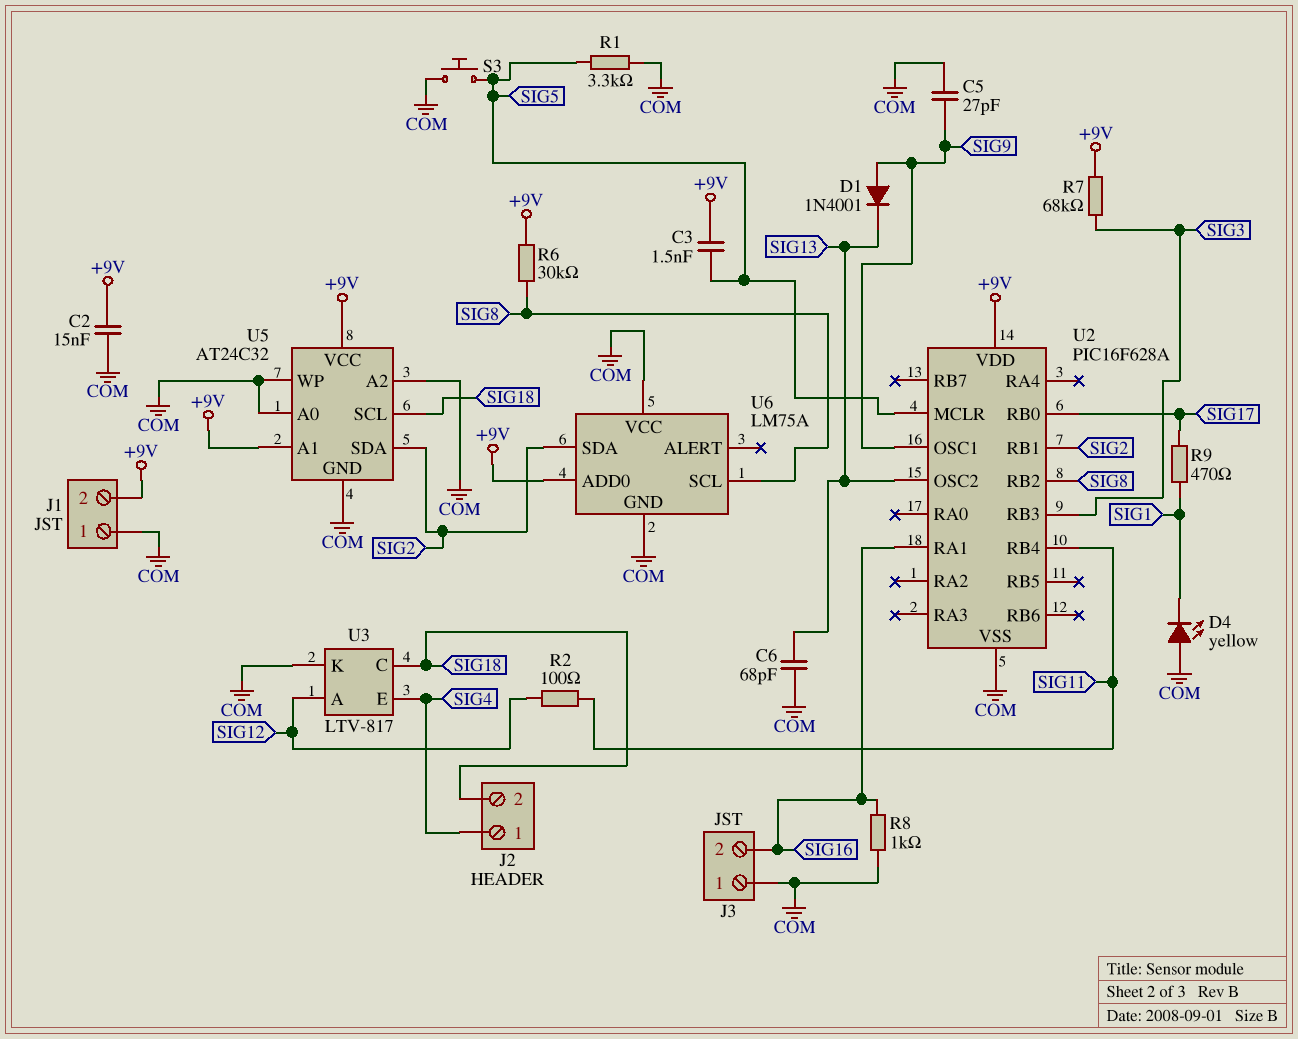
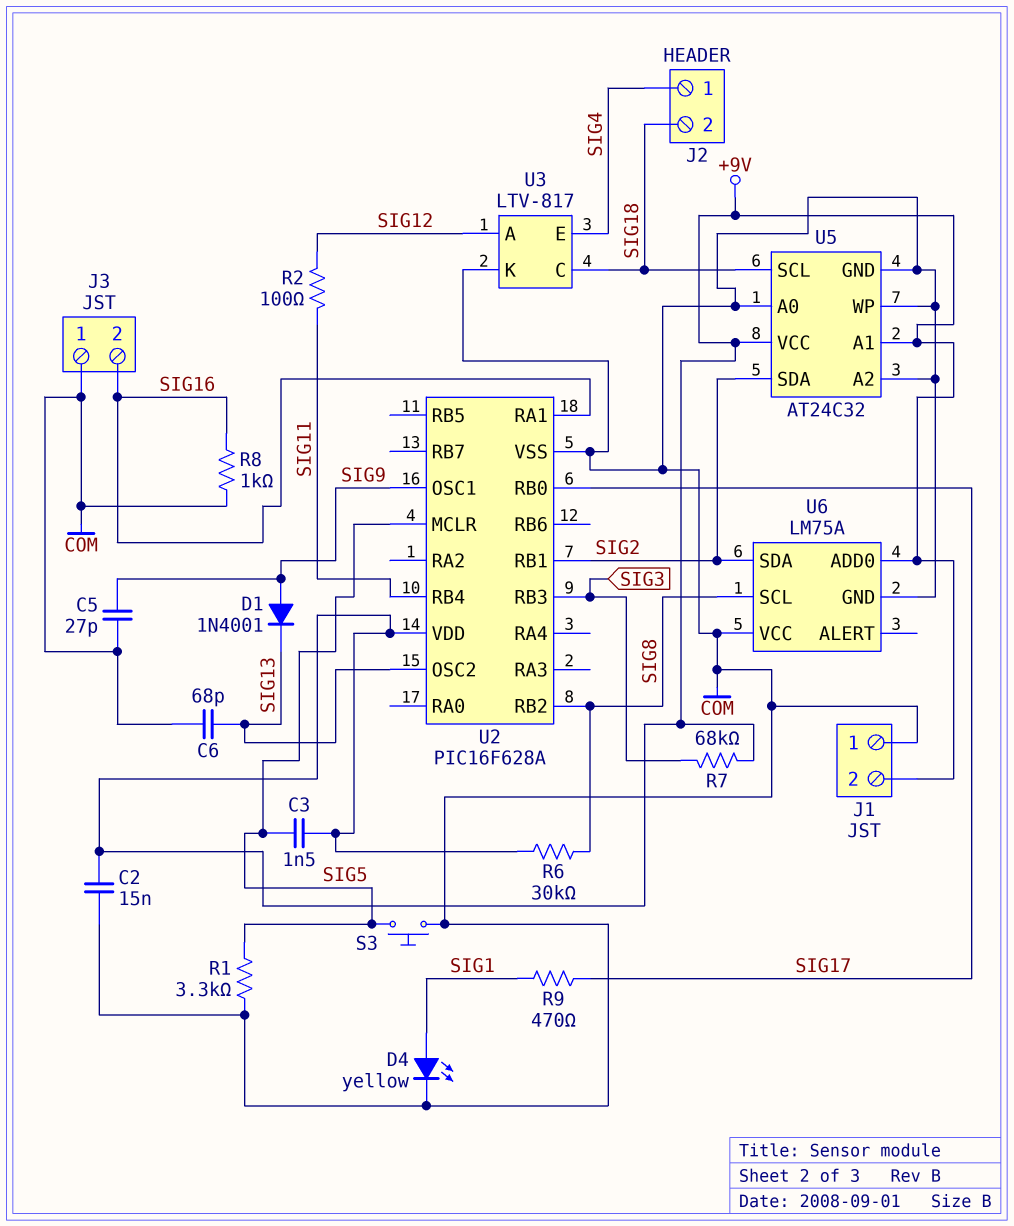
D4: LED yellow (A COM, K SIG1) -> LED yellow (A SIG1, K COM)

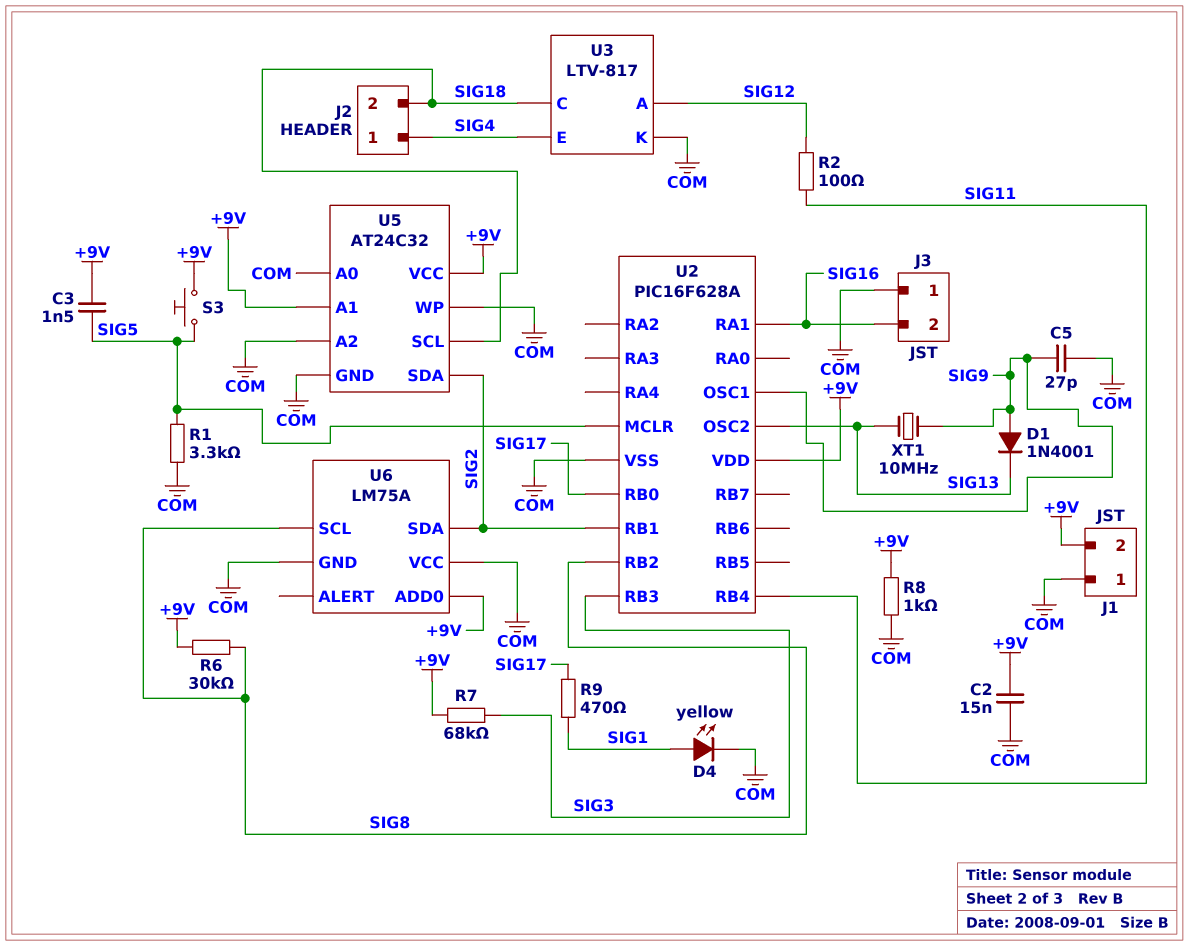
C6: 68pF (COM, SIG13) -> none
R8: 1k (COM, SIG16) -> 1k (+9V, COM)
S3: button (COM, SIG5) -> button (+9V, SIG5)
XT1: none -> 10MHz (SIG9, SIG13)

